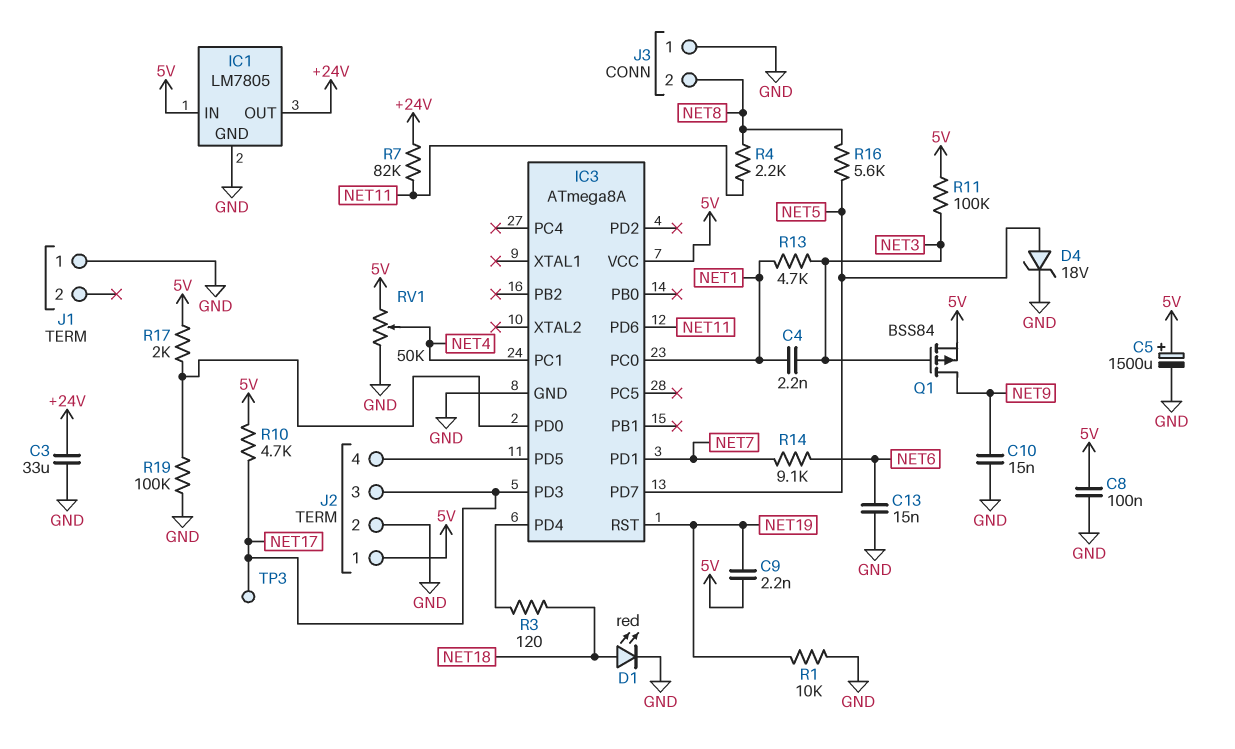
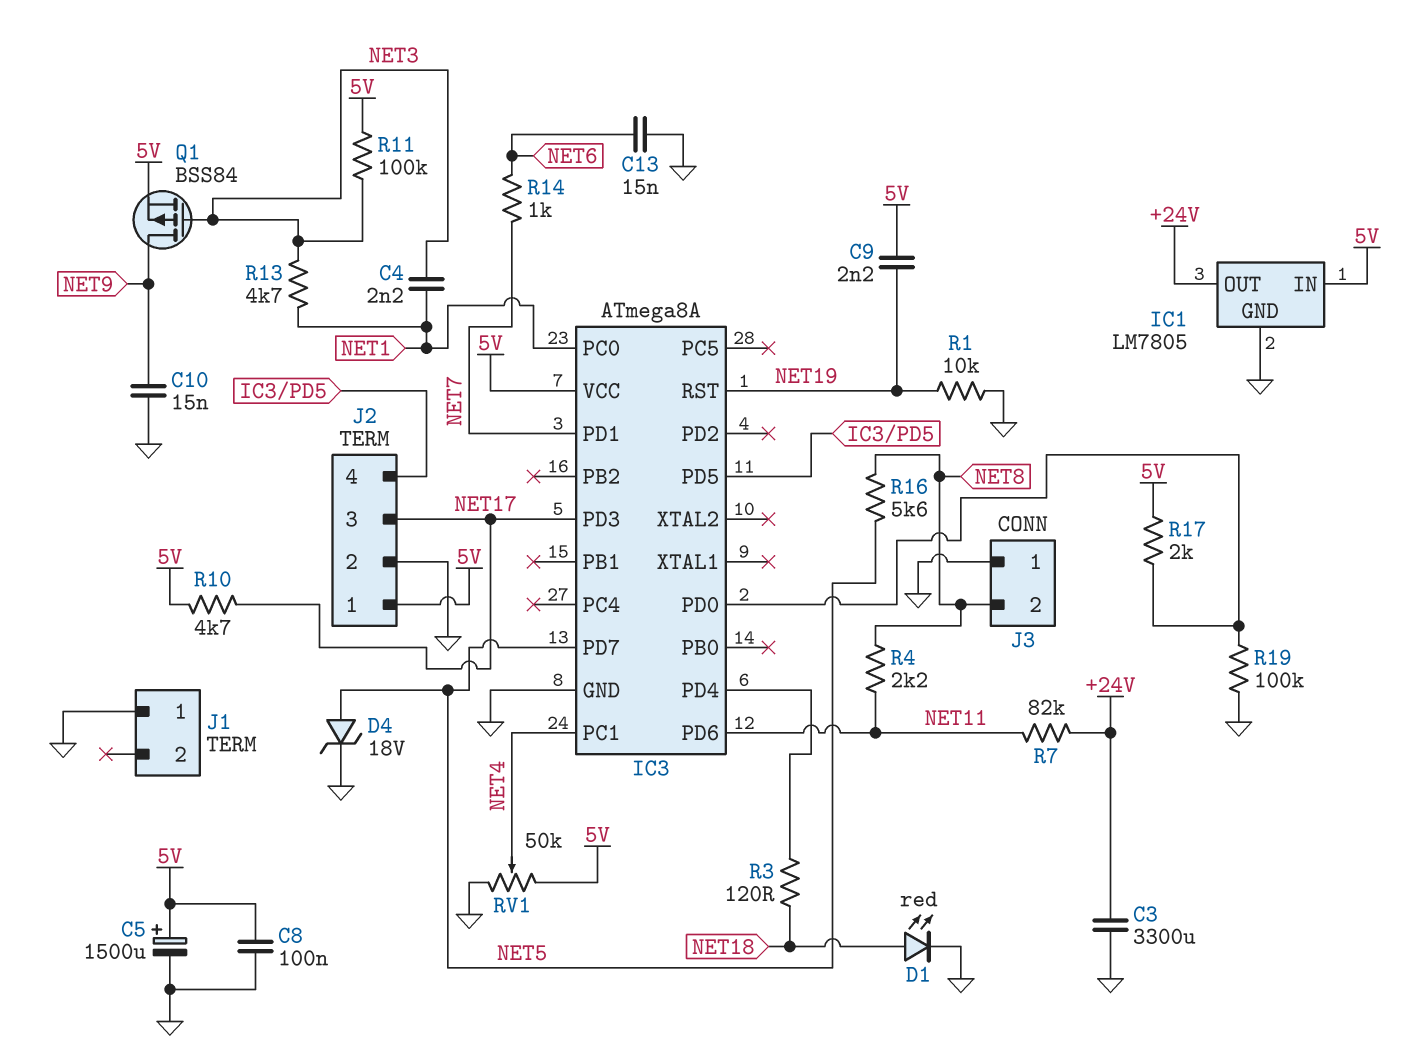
C3: 33uF (+24V, GND) -> 3300uF (+24V, GND)
R14: 9.1k (NET6, NET7) -> 1k (NET6, NET7)
TP3: test point (NET17) -> none

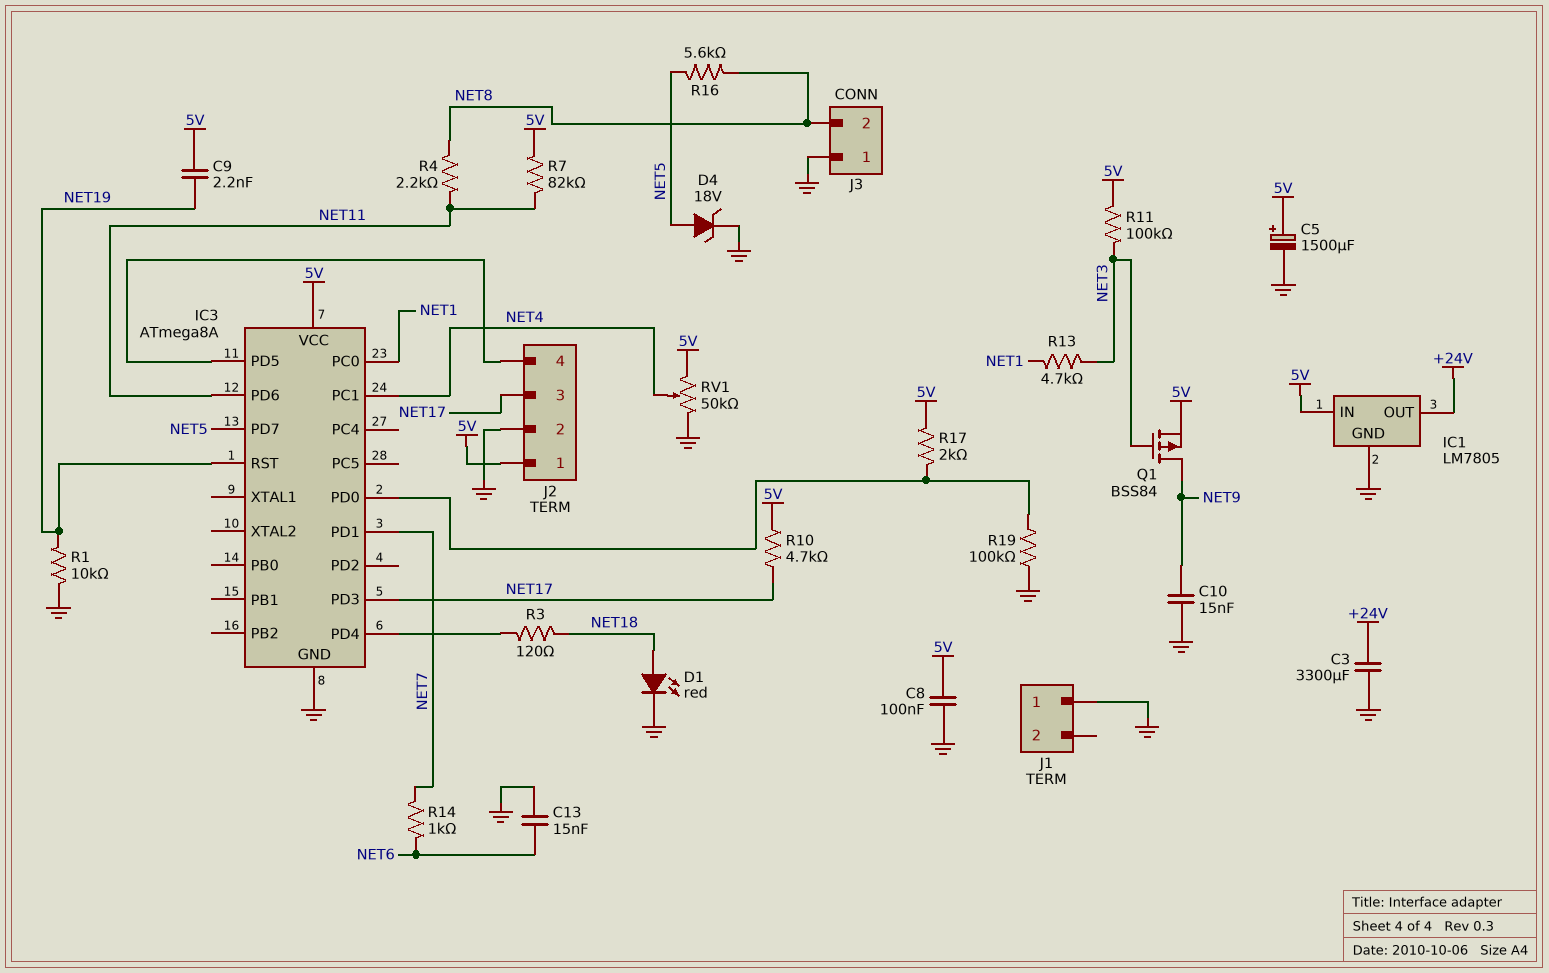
C4: 2.2nF (NET1, NET3) -> none
R7: 82k (+24V, NET11) -> 82k (5V, NET11)

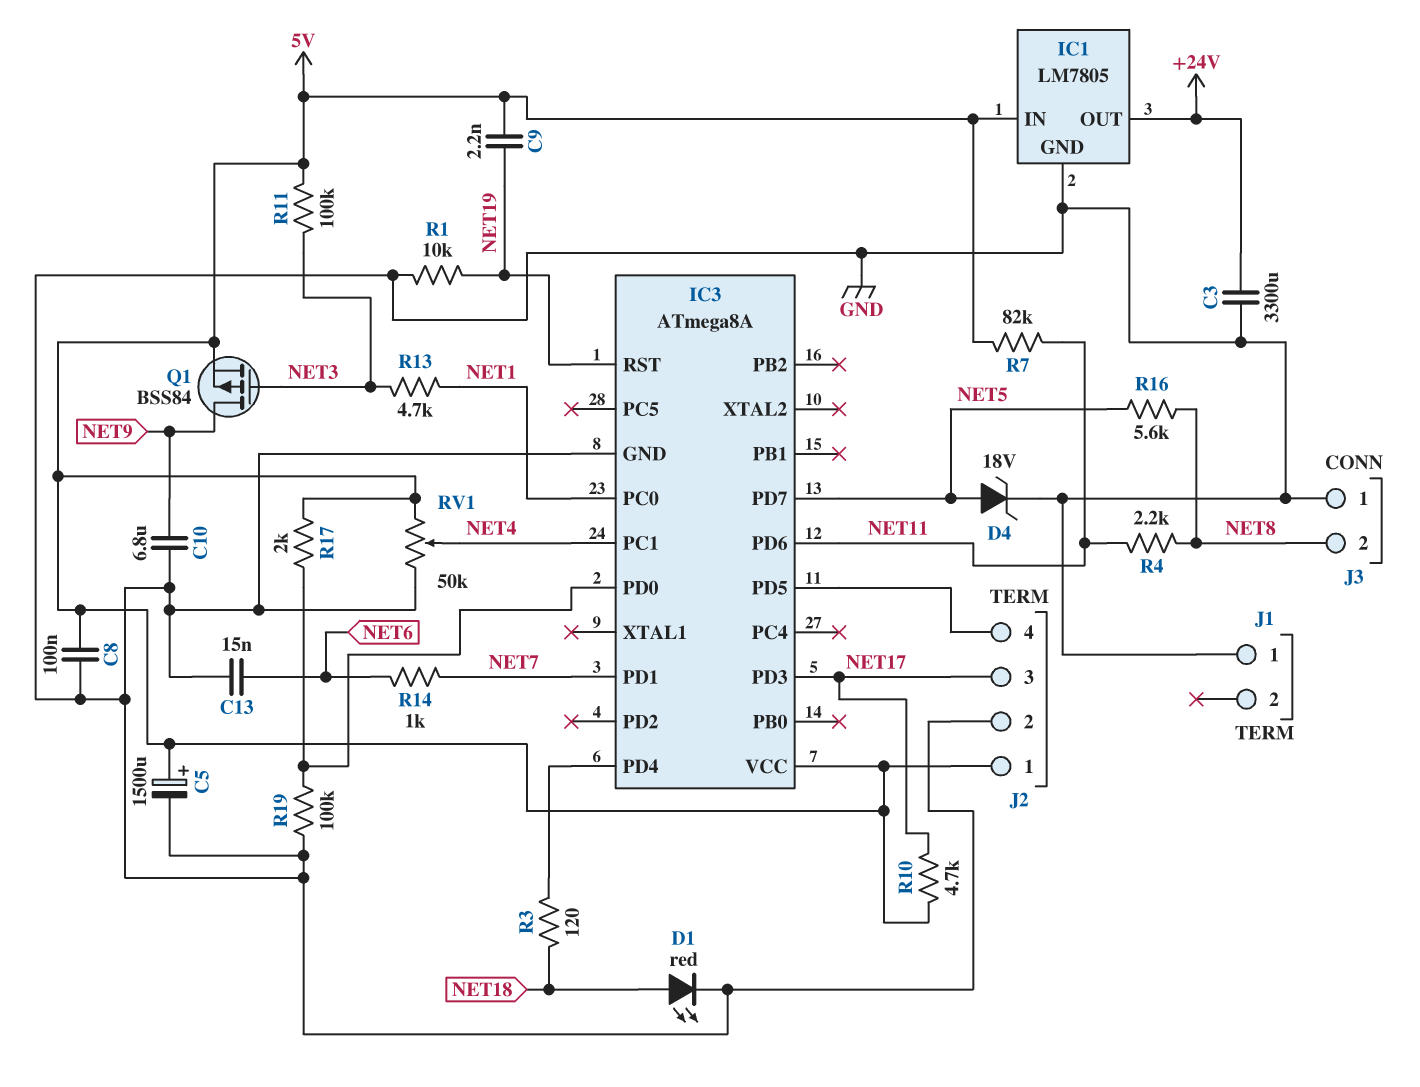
C10: 15nF (GND, NET9) -> 6.8uF (GND, NET9)

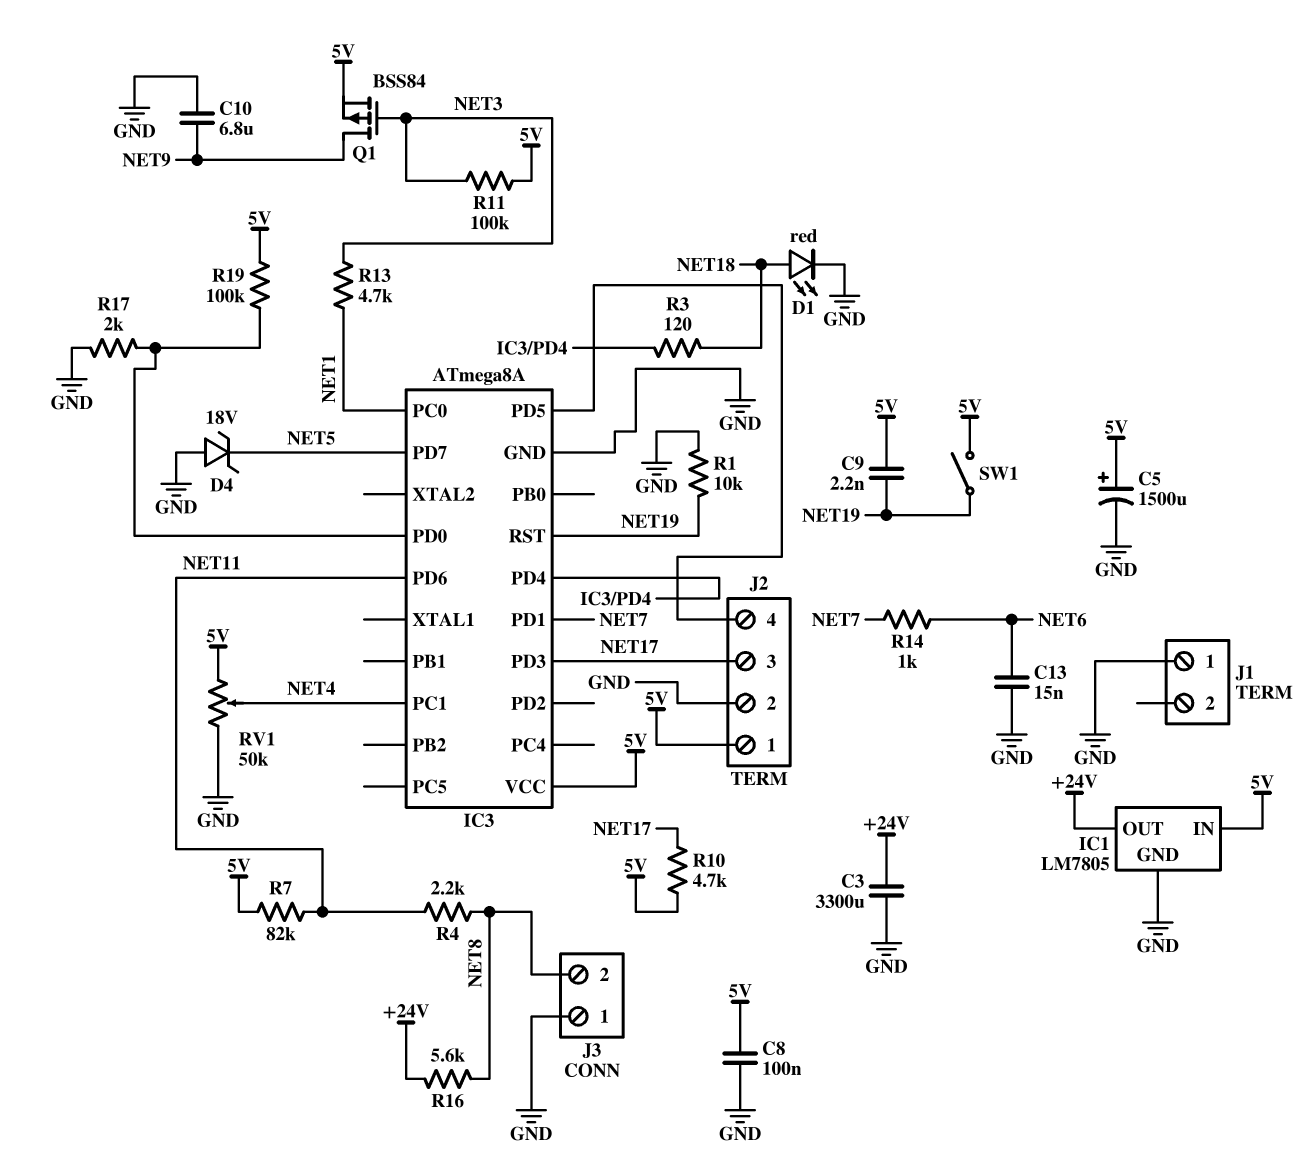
D4: zener 18V (A NET5, K GND) -> zener 18V (A GND, K NET5)
R16: 5.6k (NET5, NET8) -> 5.6k (+24V, NET8)
R17: 2k (5V, IC3/PD0) -> 2k (GND, IC3/PD0)
R19: 100k (GND, IC3/PD0) -> 100k (5V, IC3/PD0)
SW1: none -> switch (5V, NET19)

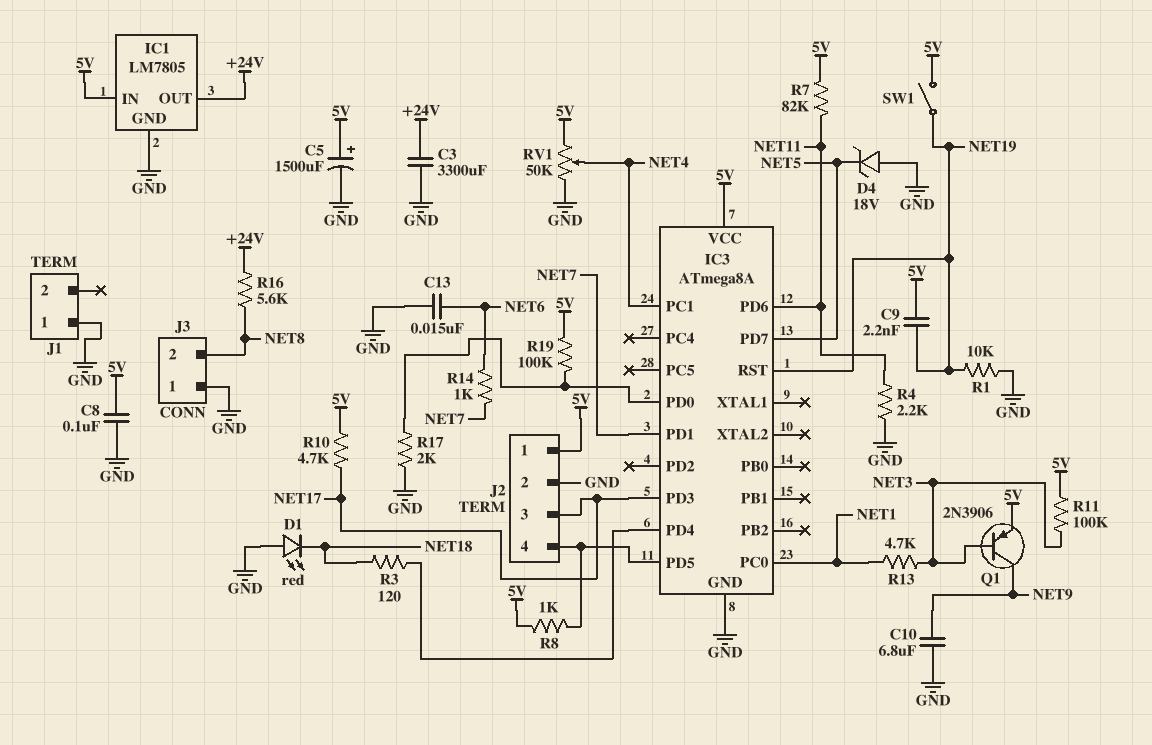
D1: LED red (A NET18, K GND) -> LED red (A GND, K NET18)
Q1: PMOS BSS84 (G NET3, D NET9, S 5V) -> PNP 2N3906 (B NET3, C NET9, E 5V)
R4: 2.2k (NET8, NET11) -> 2.2k (GND, NET11)
R8: none -> 1k (5V, IC3/PD5)

